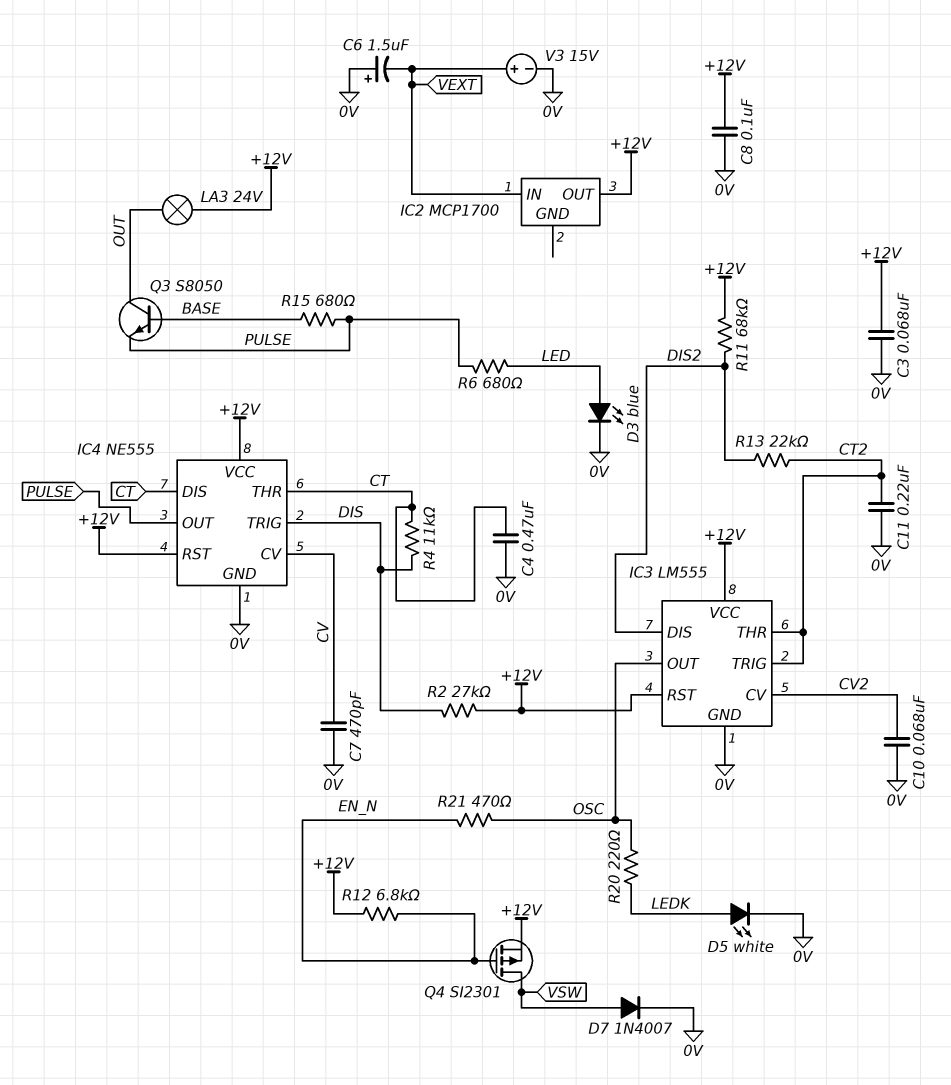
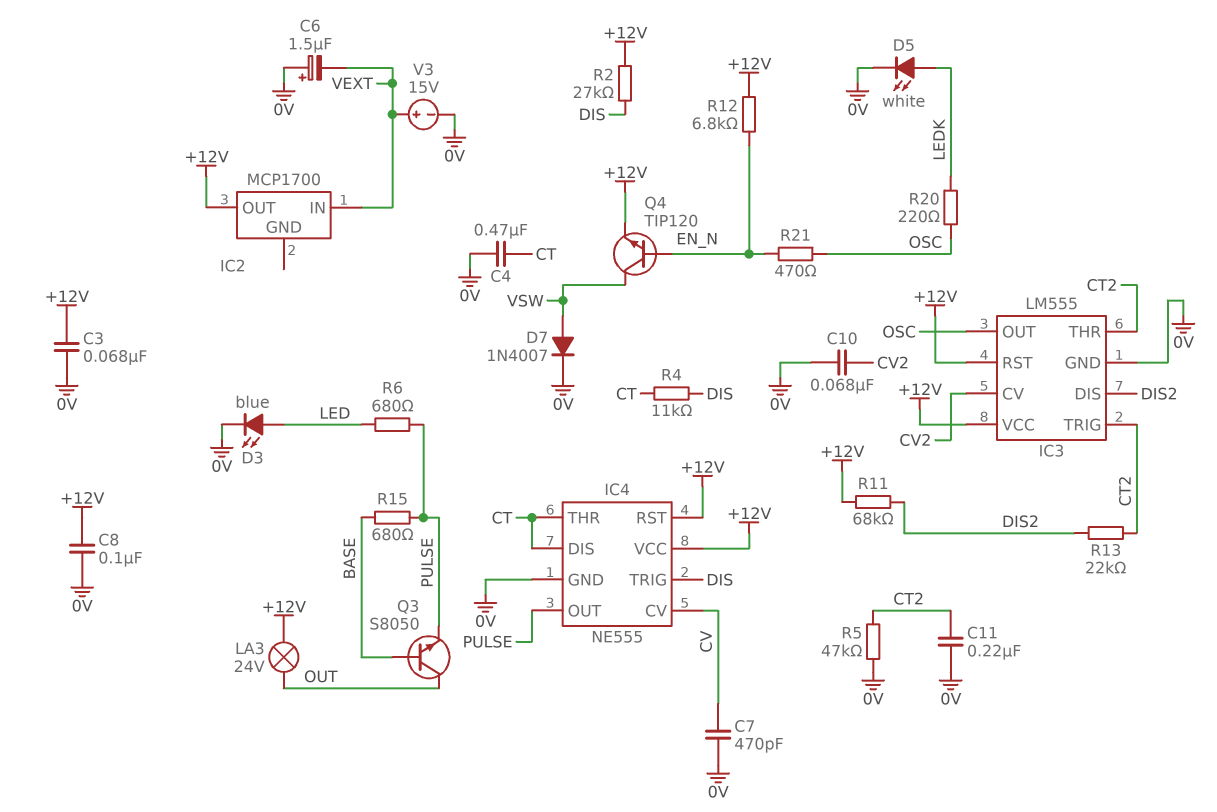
Q4: PMOS SI2301 (G EN_N, D VSW, S +12V) -> NPN TIP120 (B EN_N, C VSW, E +12V)
R5: none -> 47k (0V, CT2)

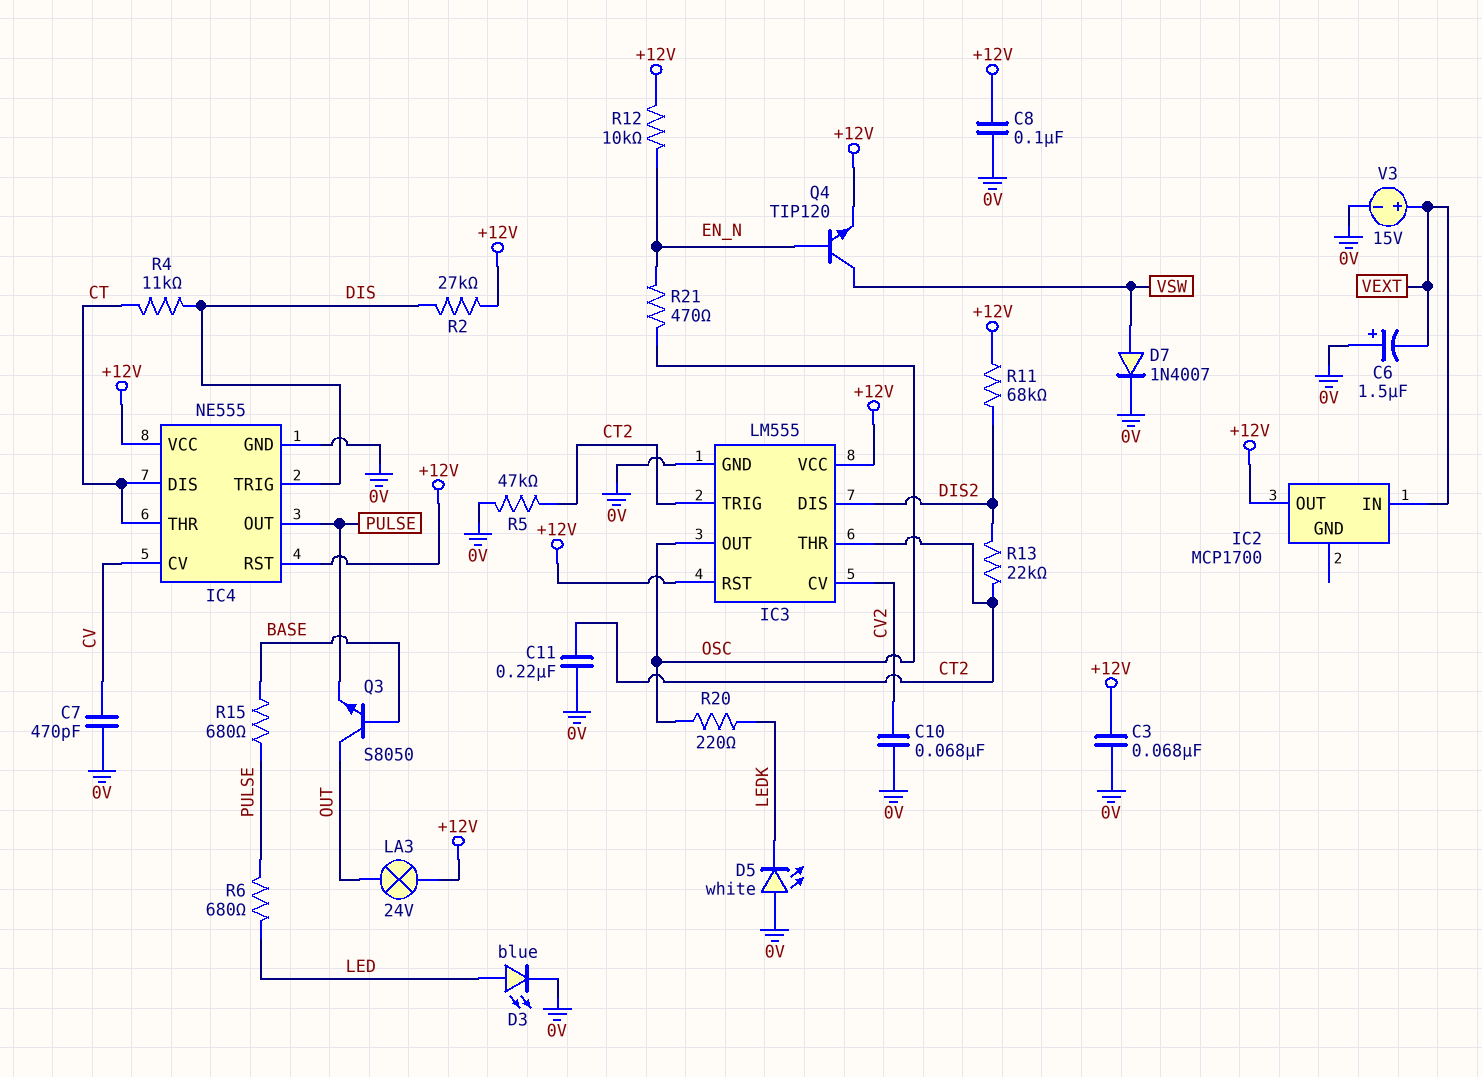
C4: 470nF (0V, CT) -> none
D5: LED white (A LEDK, K 0V) -> LED white (A 0V, K LEDK)
R12: 6.8k (+12V, EN_N) -> 10k (+12V, EN_N)

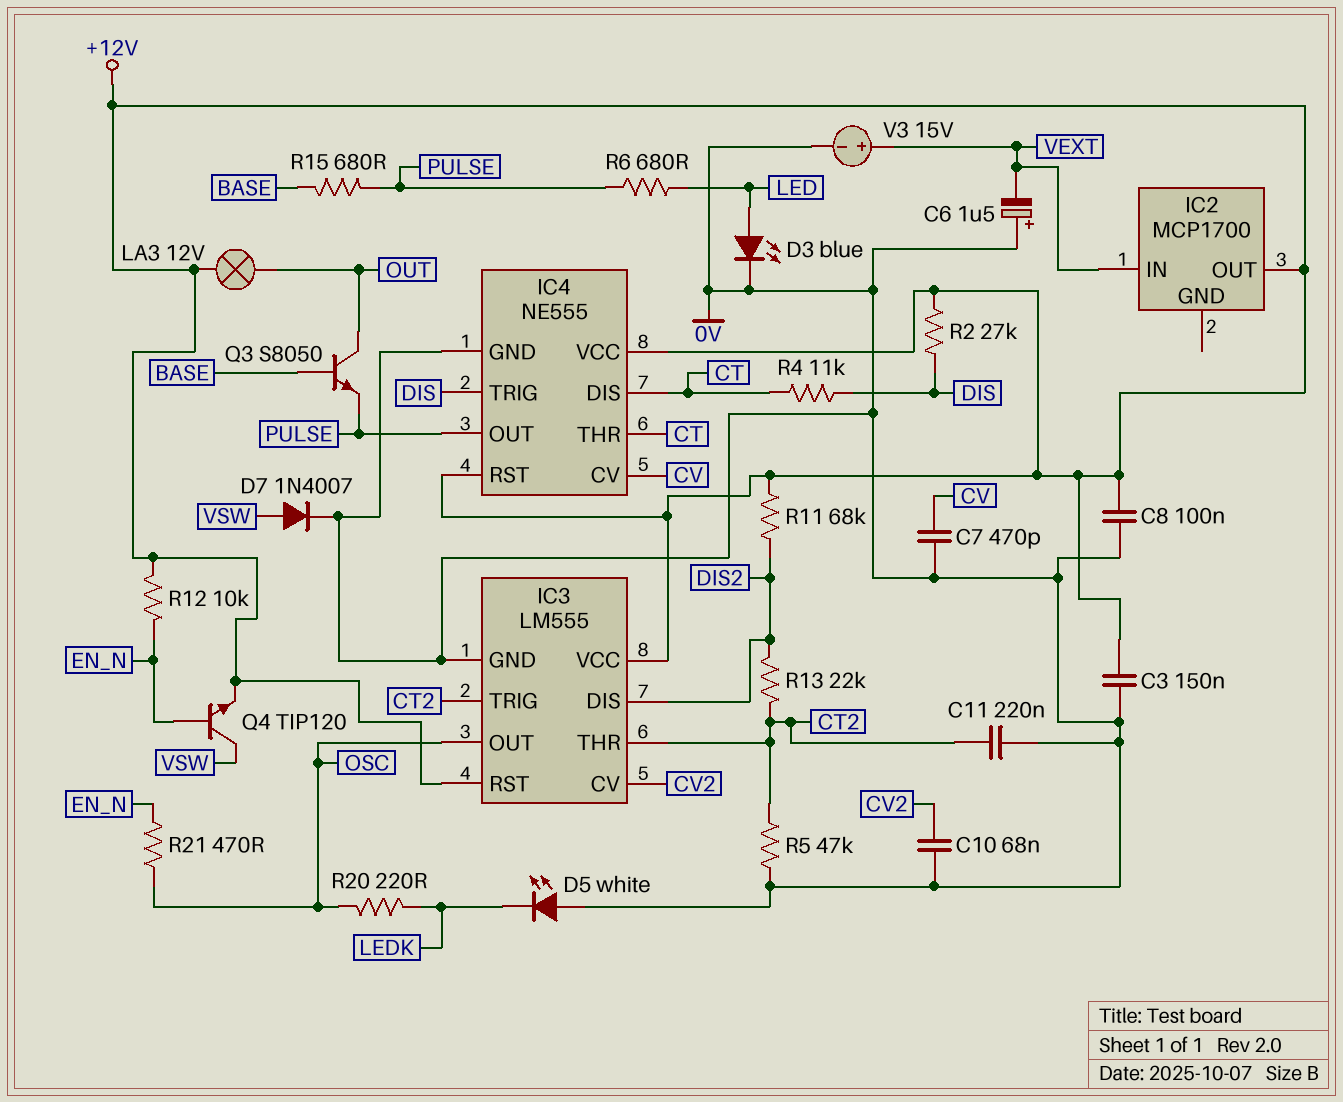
C3: 68nF (+12V, 0V) -> 150nF (+12V, 0V)
LA3: lamp 24V (+12V, OUT) -> lamp 12V (+12V, OUT)

